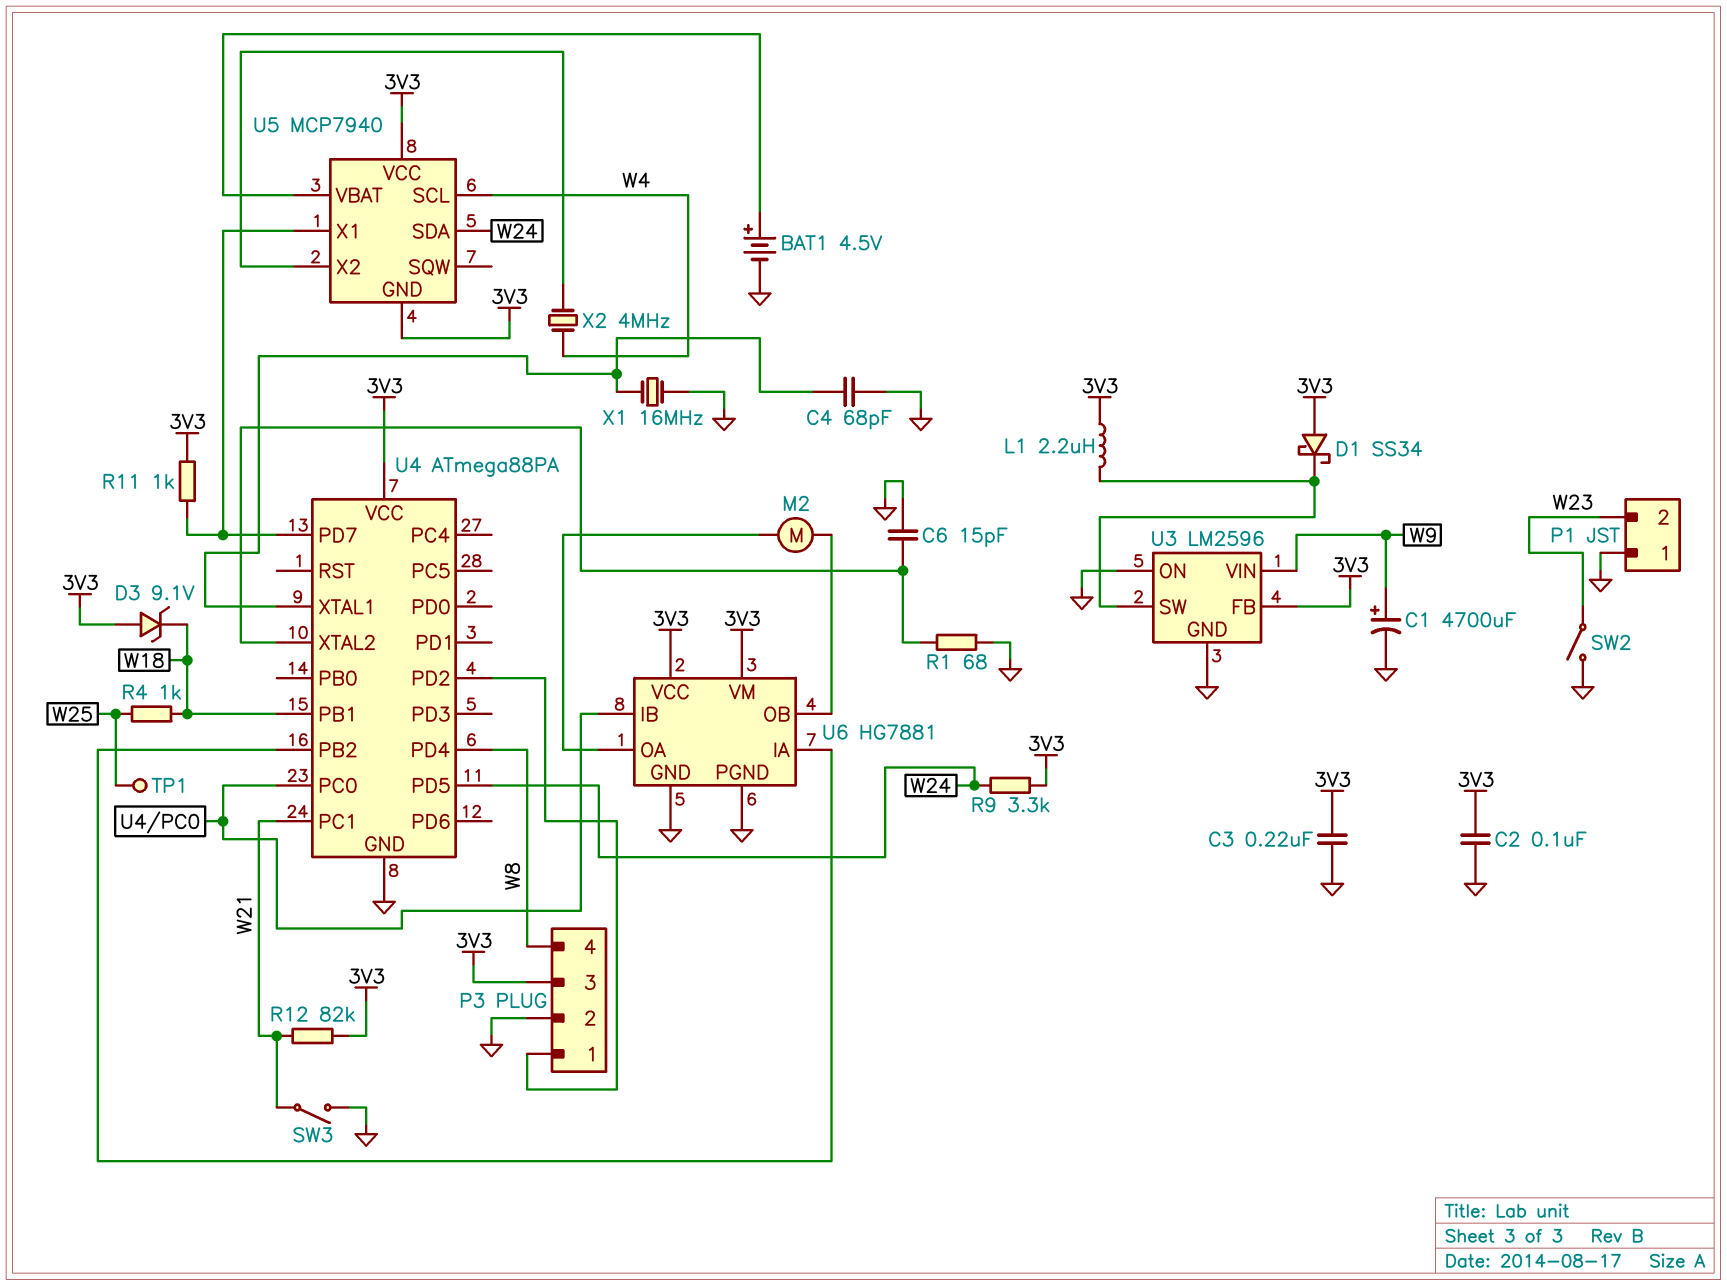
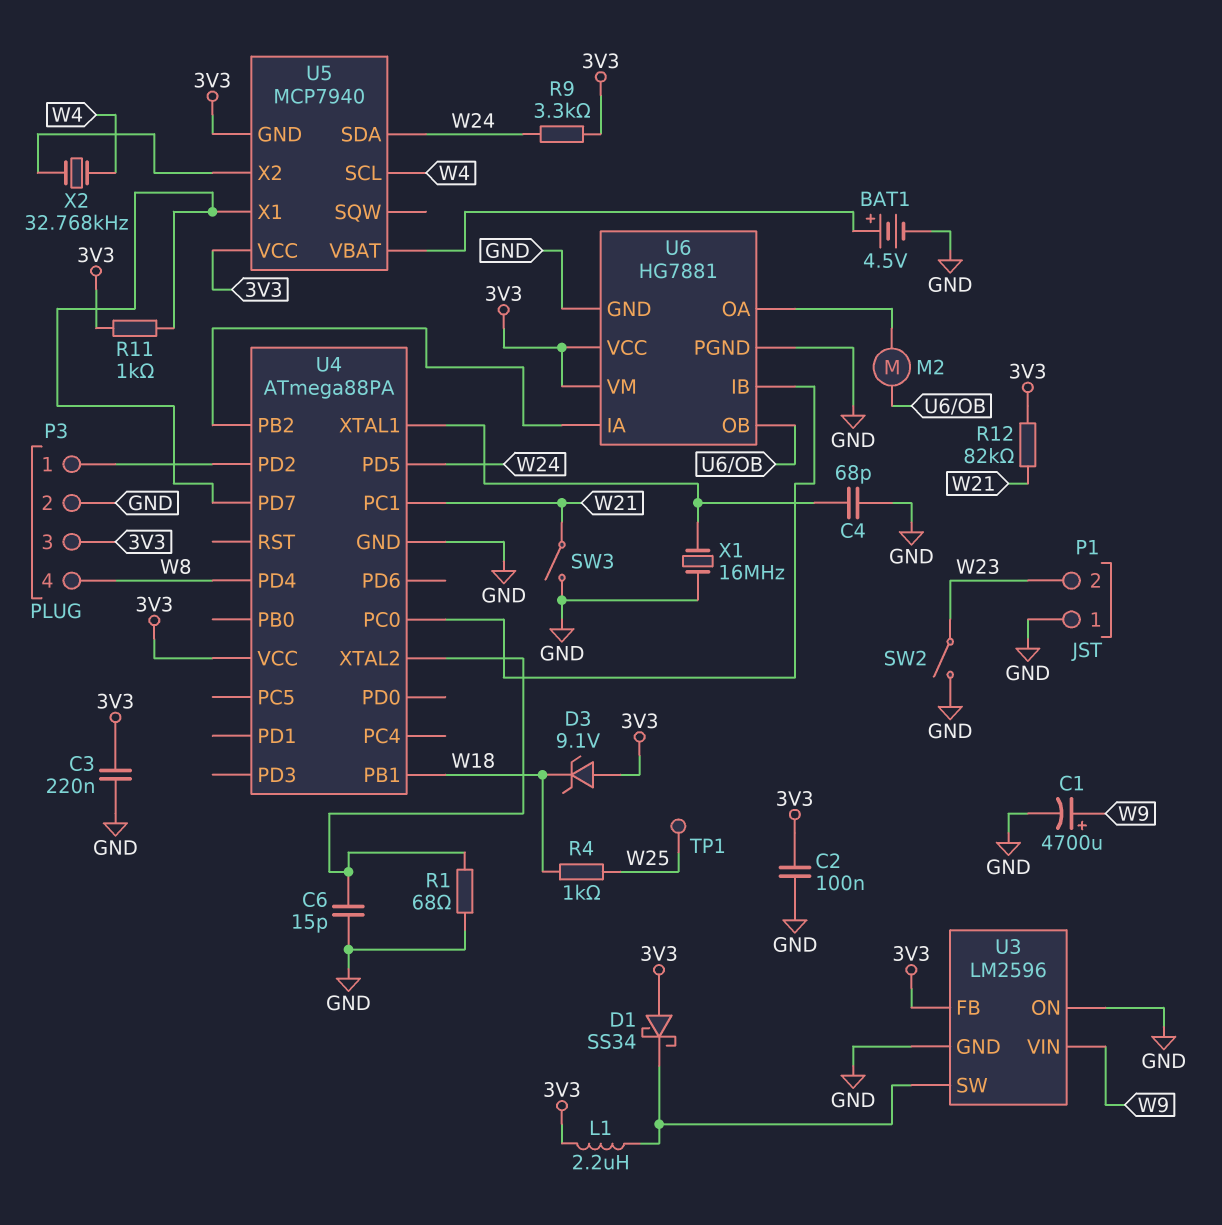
X2: 4MHz (U5/X2, W4) -> 32.768kHz (U5/X2, W4)

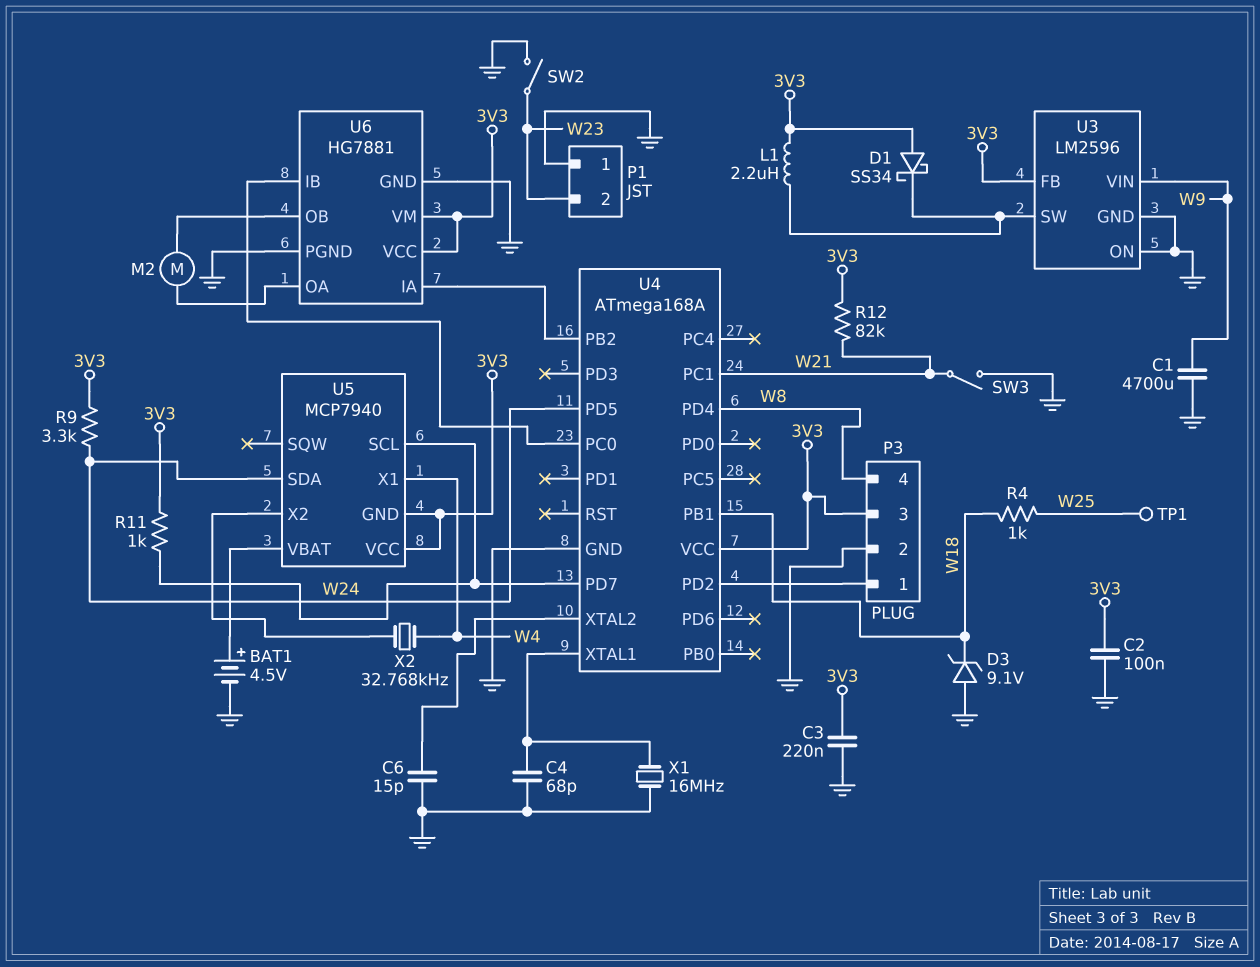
C1: 4700uF (plus W9, minus GND) -> 4700uF (GND, W9)
D3: zener 9.1V (A 3V3, K W18) -> zener 9.1V (A GND, K W18)
R1: 68 (GND, U4/XTAL2) -> none
U4: ATmega88PA -> ATmega168A
U5 pin SCL: W4 -> U4/PD7
U5 pin X1: U4/PD7 -> W4

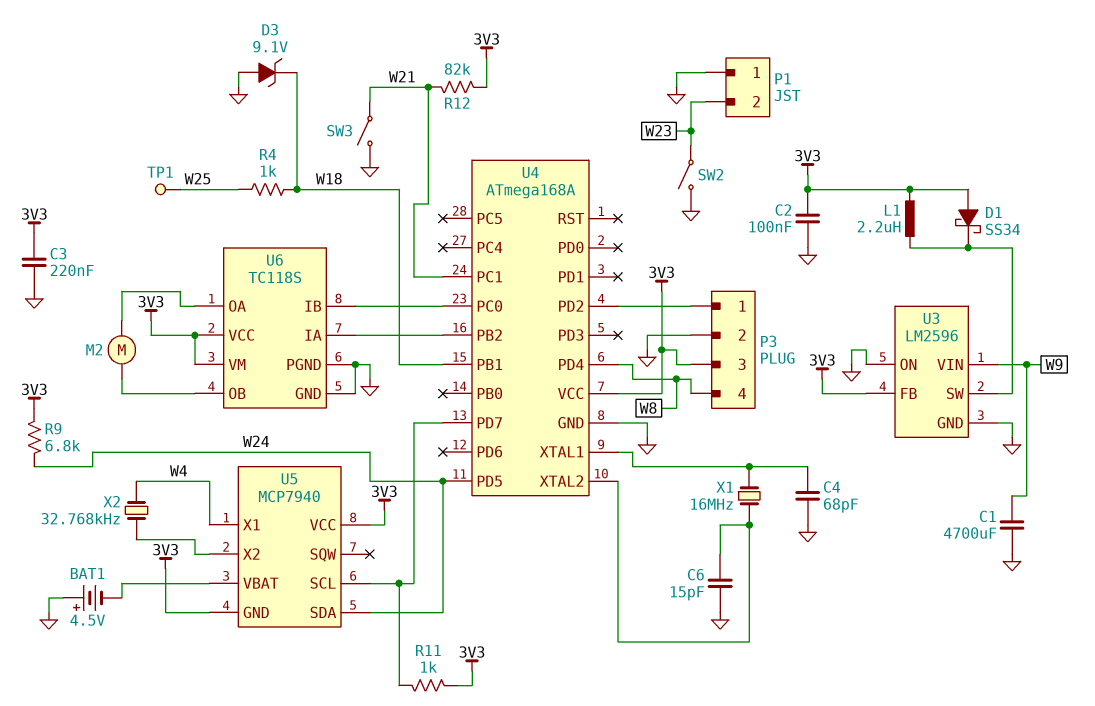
BAT1: 4.5V (plus U5/VBAT, minus GND) -> 4.5V (plus GND, minus U5/VBAT)
R9: 3.3k (3V3, W24) -> 6.8k (3V3, W24)
U6: HG7881 -> TC118S
X1: 16MHz (GND, U4/XTAL1) -> 16MHz (U4/XTAL1, U4/XTAL2)

